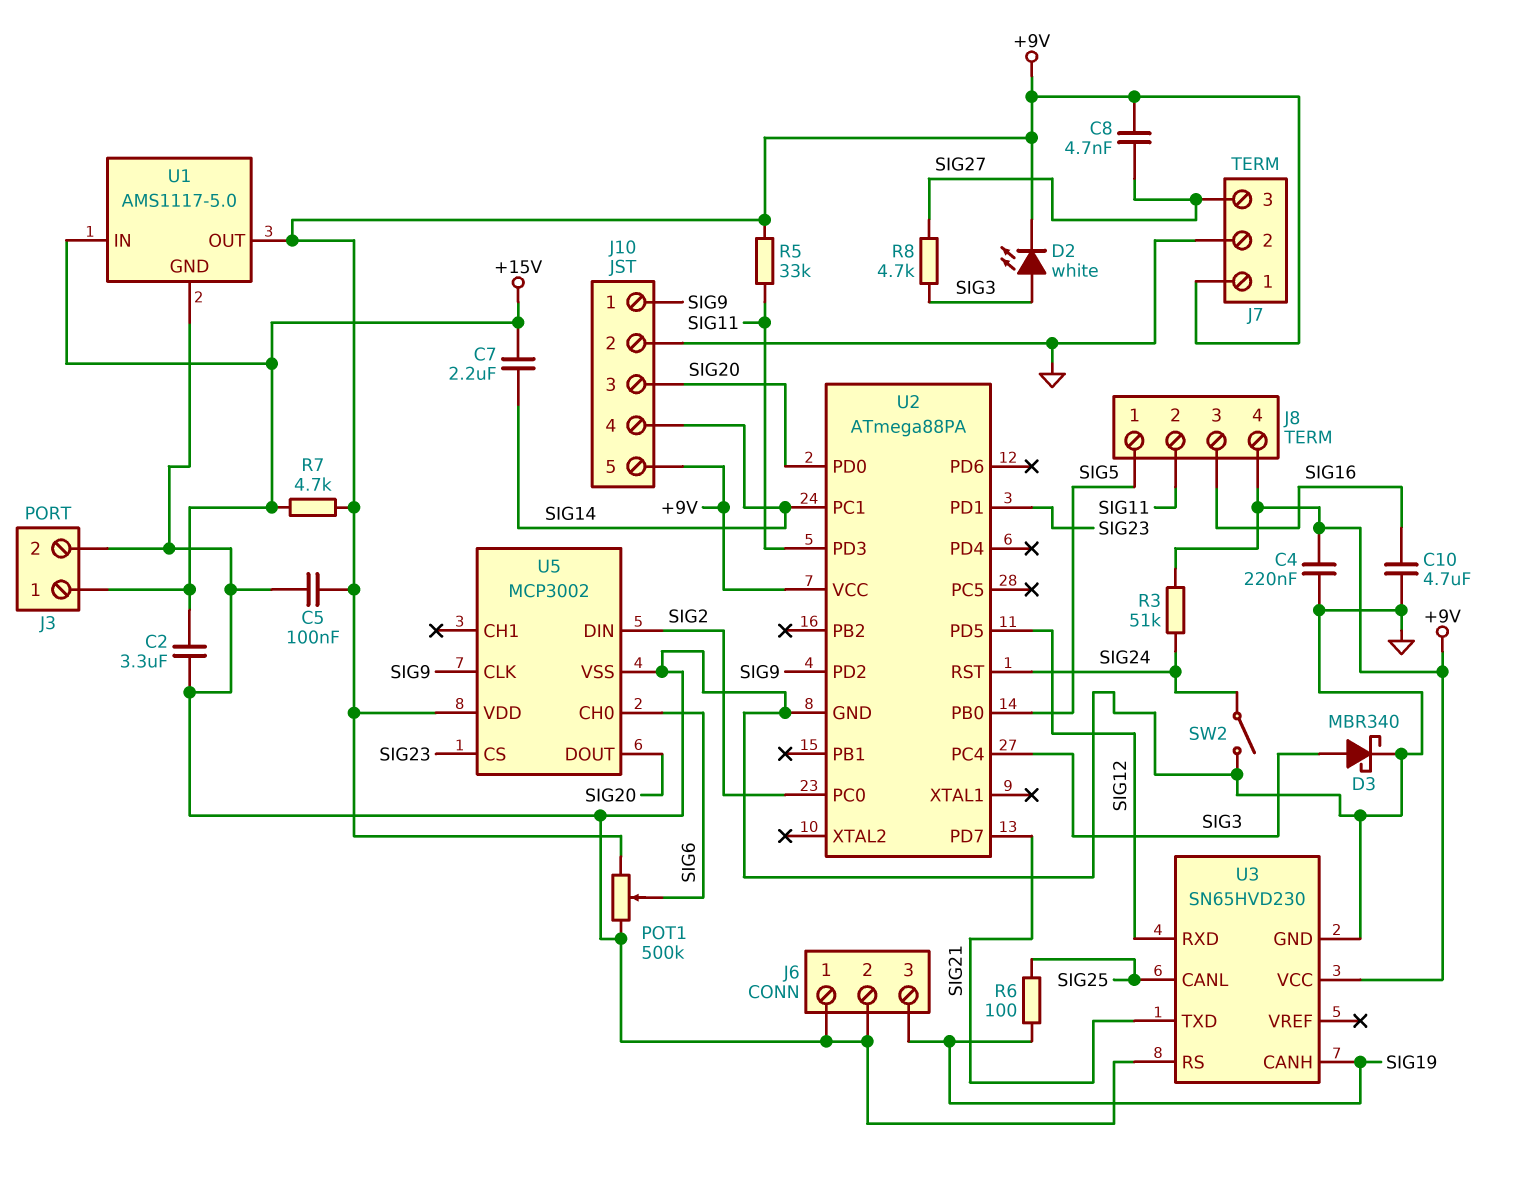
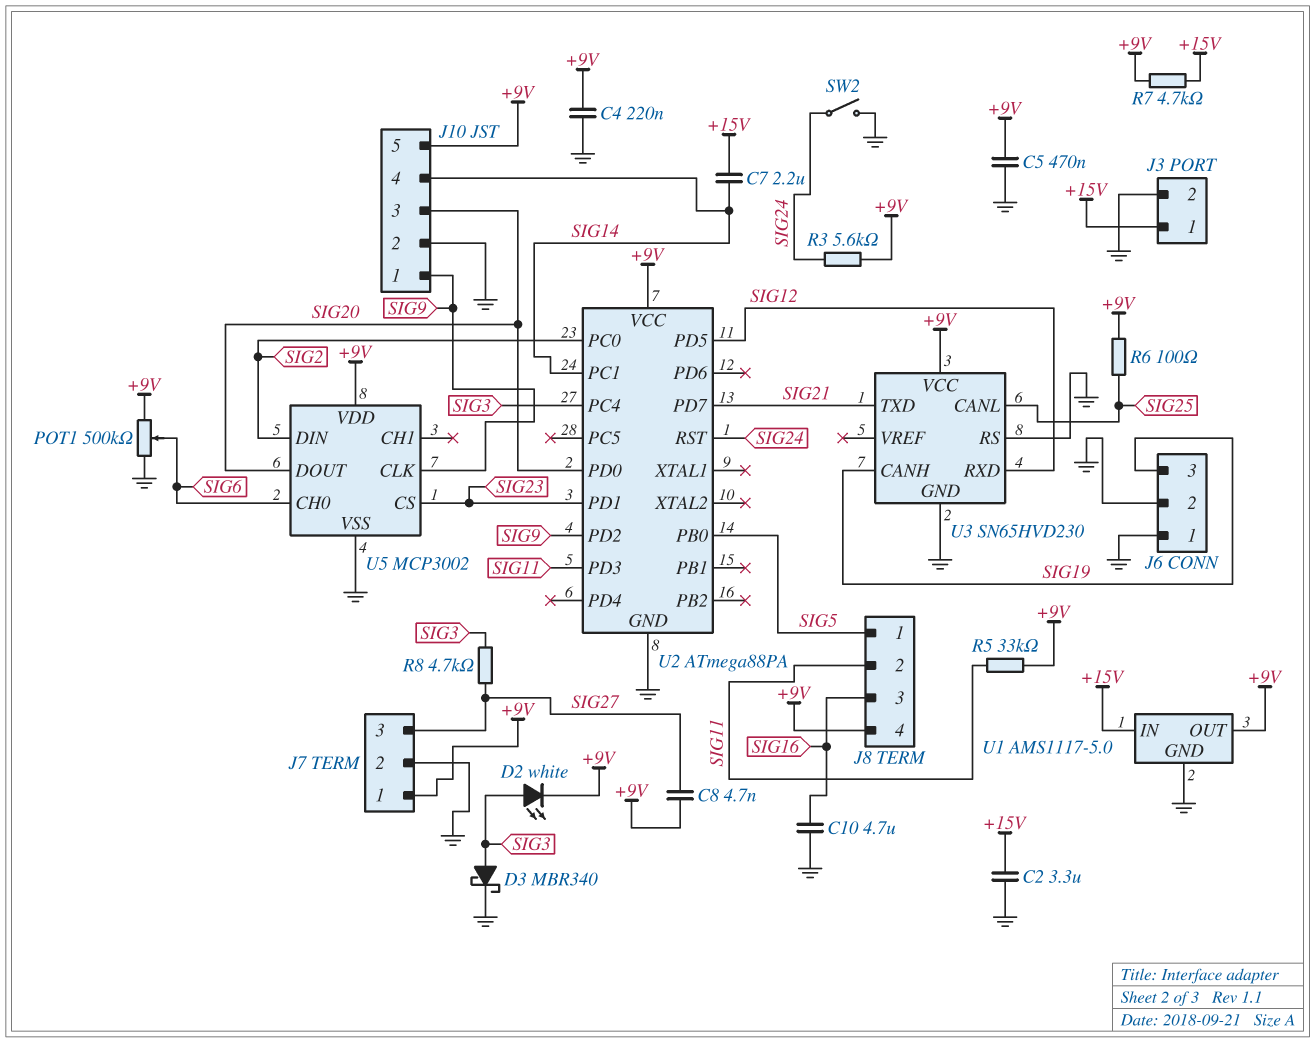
C5: 100nF (+9V, GND) -> 470nF (+9V, GND)
R3: 51k (+9V, SIG24) -> 5.6k (+9V, SIG24)
R6: 100 (SIG19, SIG25) -> 100 (+9V, SIG25)

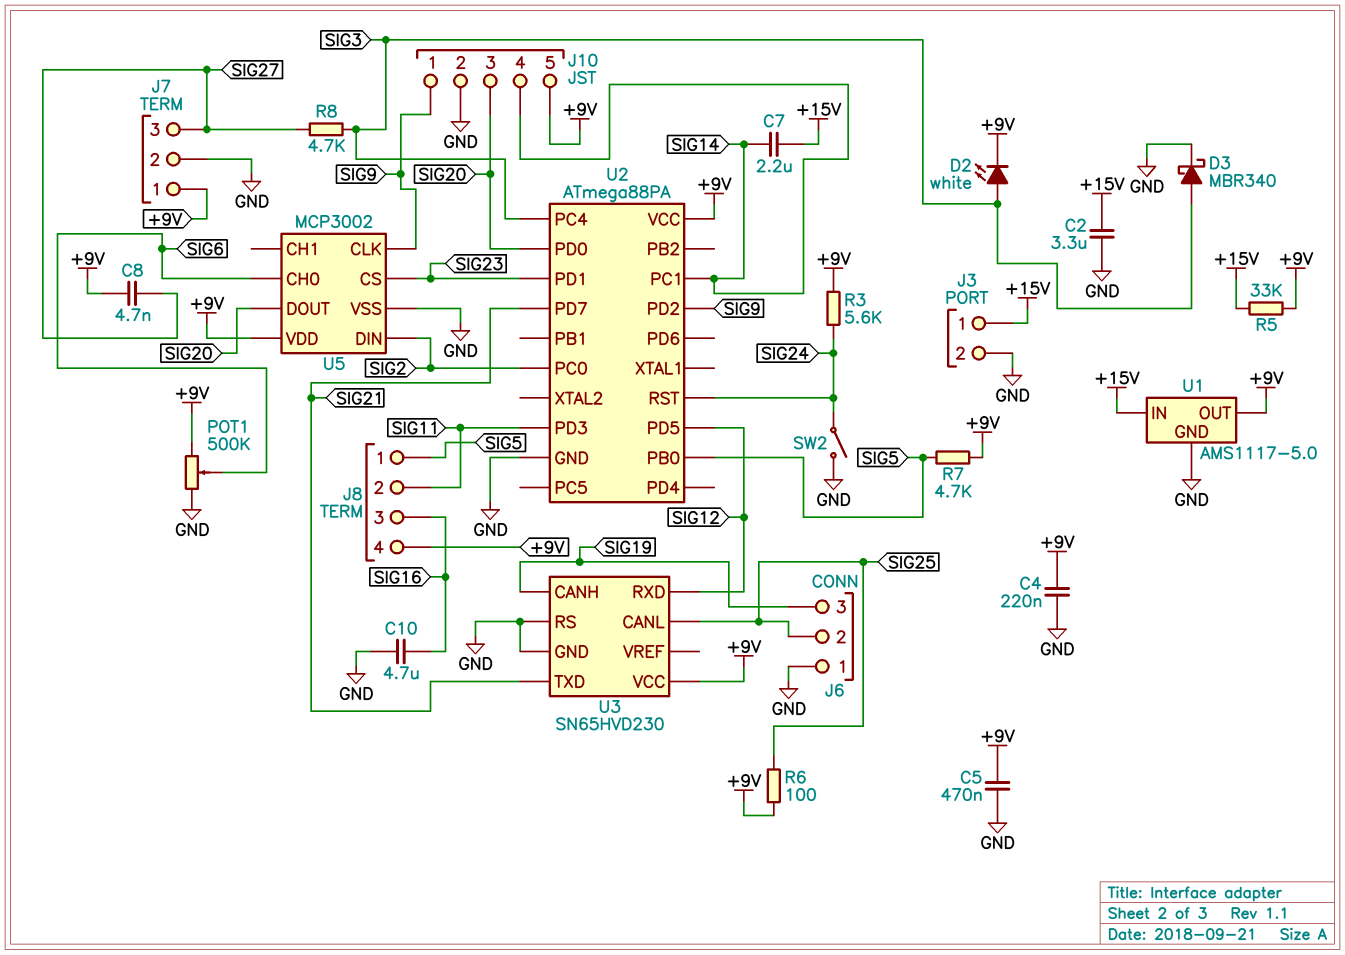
J6 pin 2: GND -> SIG25
R5: 33k (+9V, SIG11) -> 33k (+9V, +15V)
R7: 4.7k (+9V, +15V) -> 4.7k (+9V, SIG5)

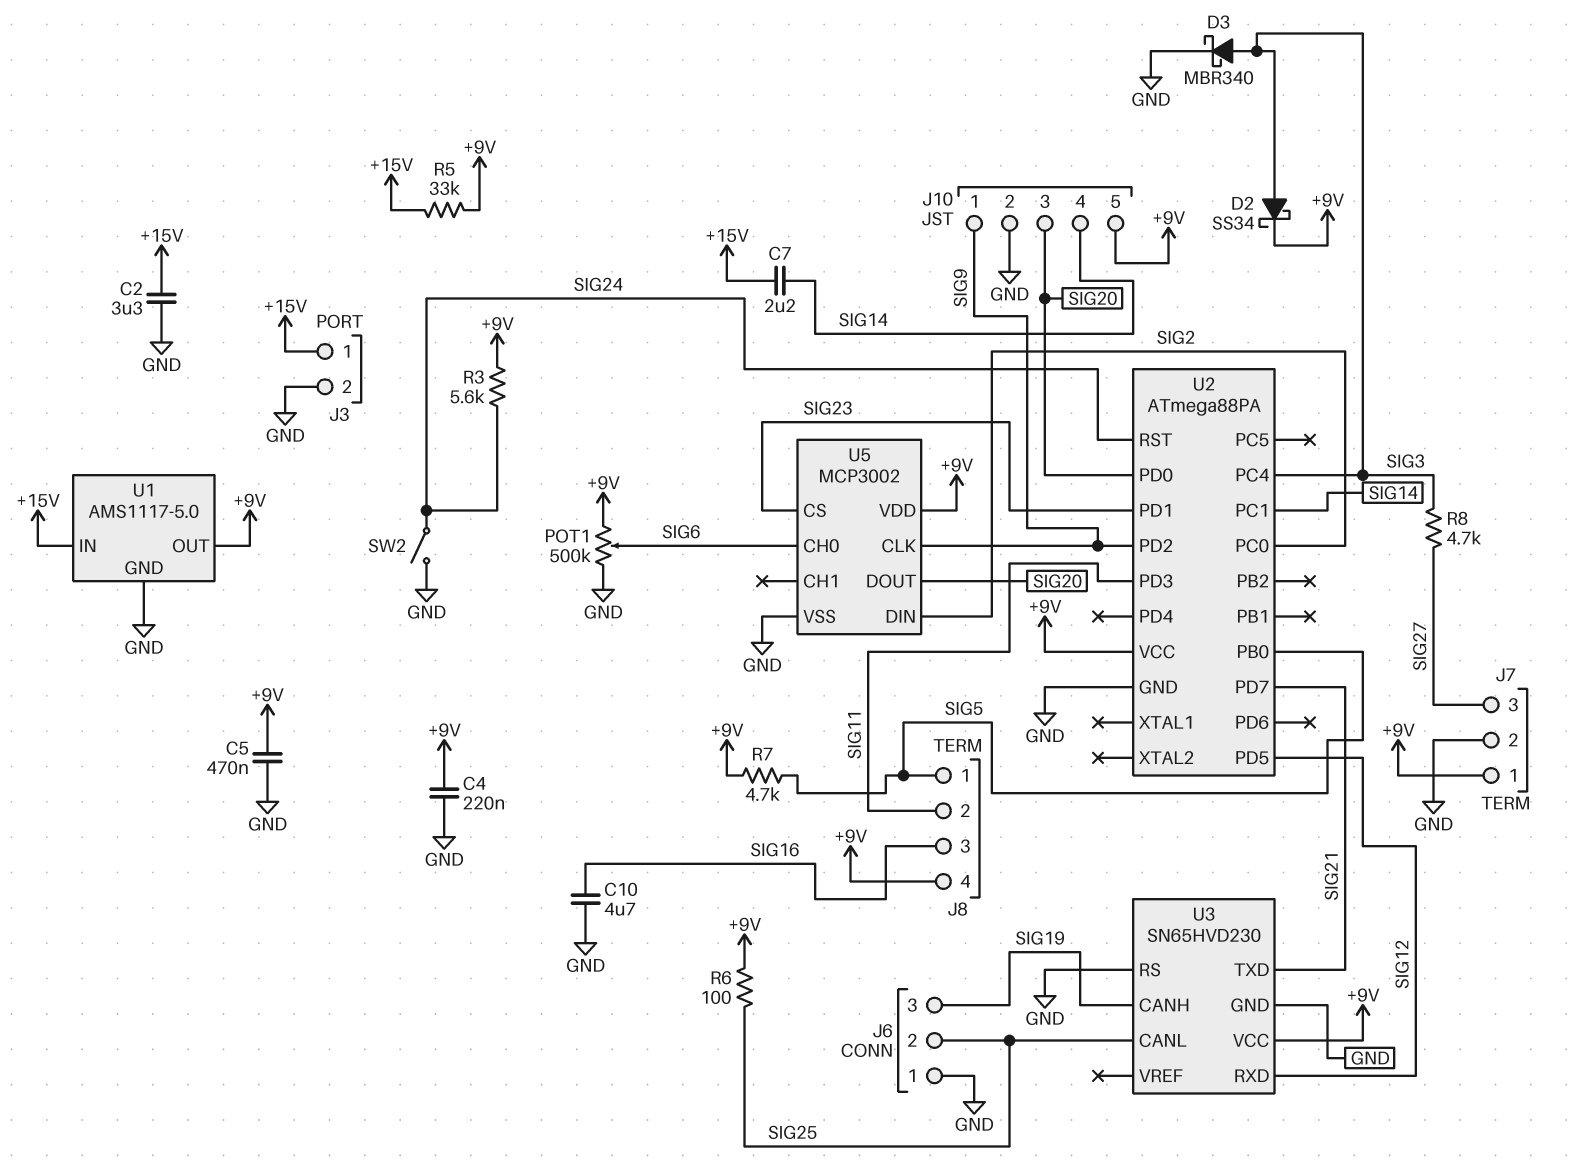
C8: 4.7nF (+9V, SIG27) -> none
D2: LED white (A SIG3, K +9V) -> schottky SS34 (A SIG3, K +9V)

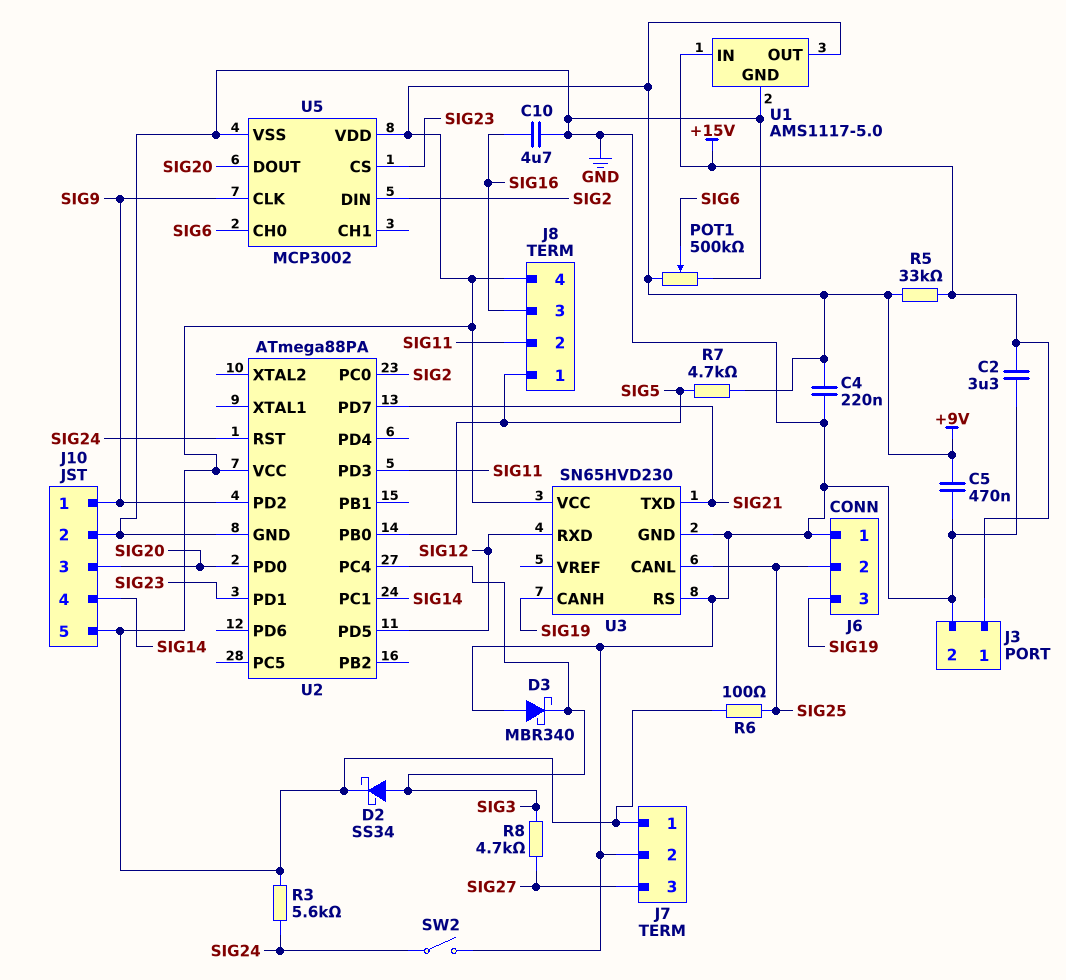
C7: 2.2uF (+15V, SIG14) -> none
D3: schottky MBR340 (A SIG3, K GND) -> schottky MBR340 (A GND, K SIG3)

